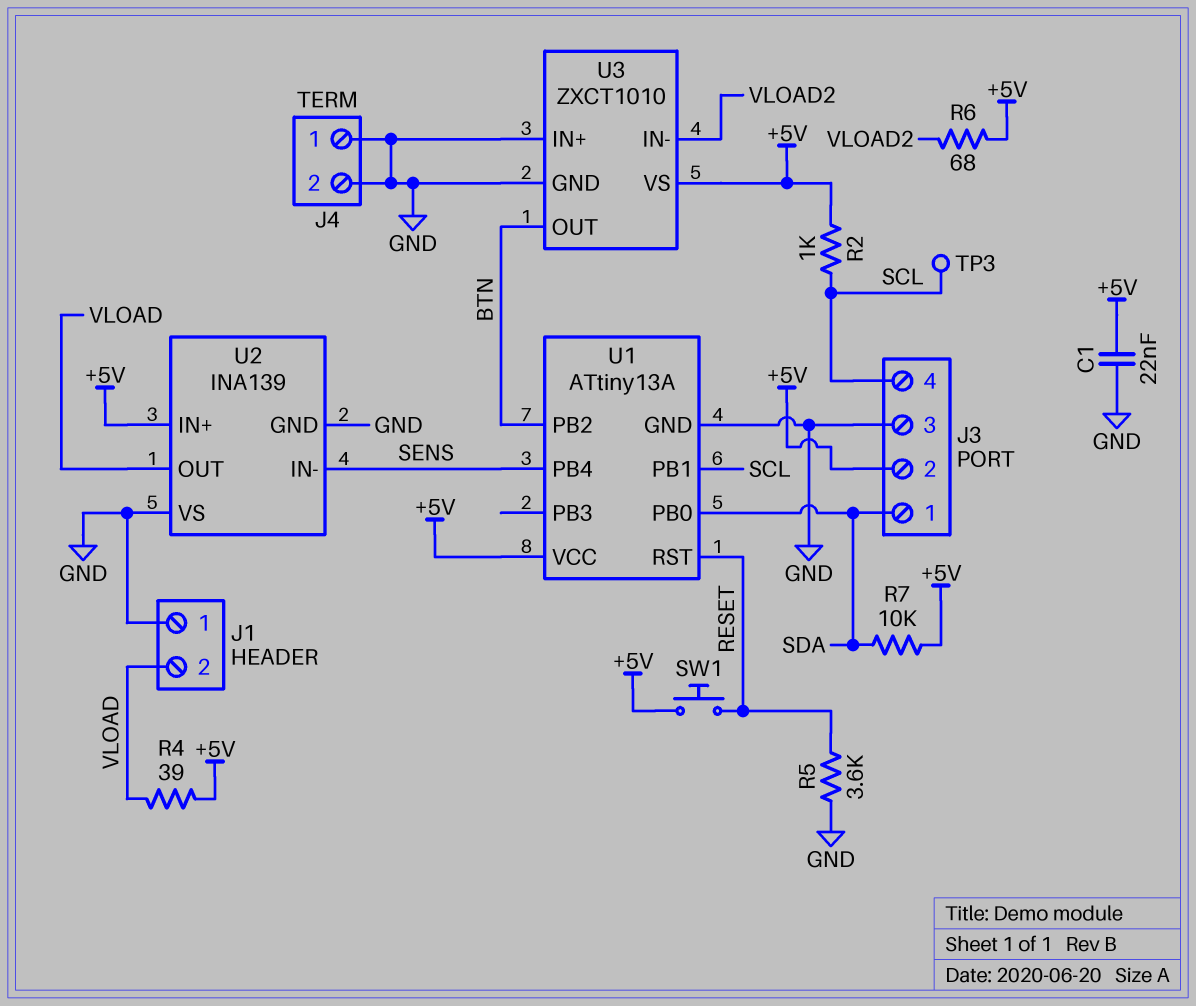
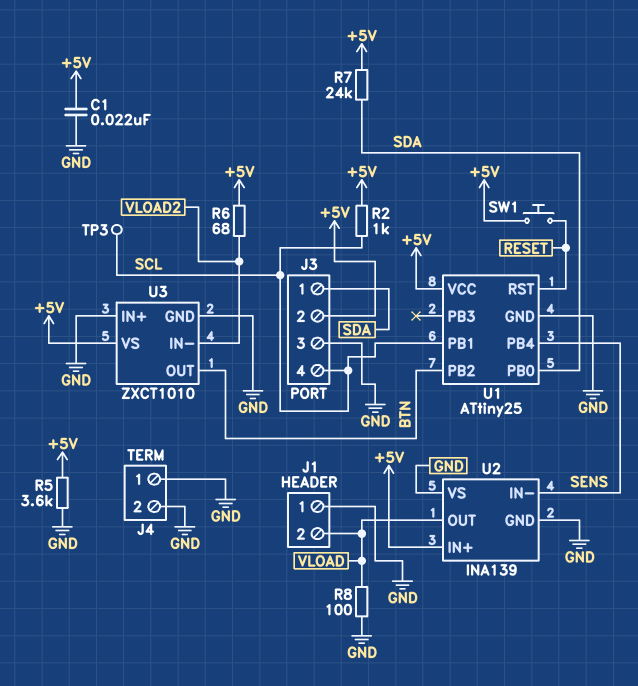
R4: 39 (+5V, VLOAD) -> none
R5: 3.6k (GND, RESET) -> 3.6k (+5V, GND)
R7: 10k (+5V, SDA) -> 24k (+5V, SDA)
R8: none -> 100 (GND, VLOAD)
U1: ATtiny13A -> ATtiny25

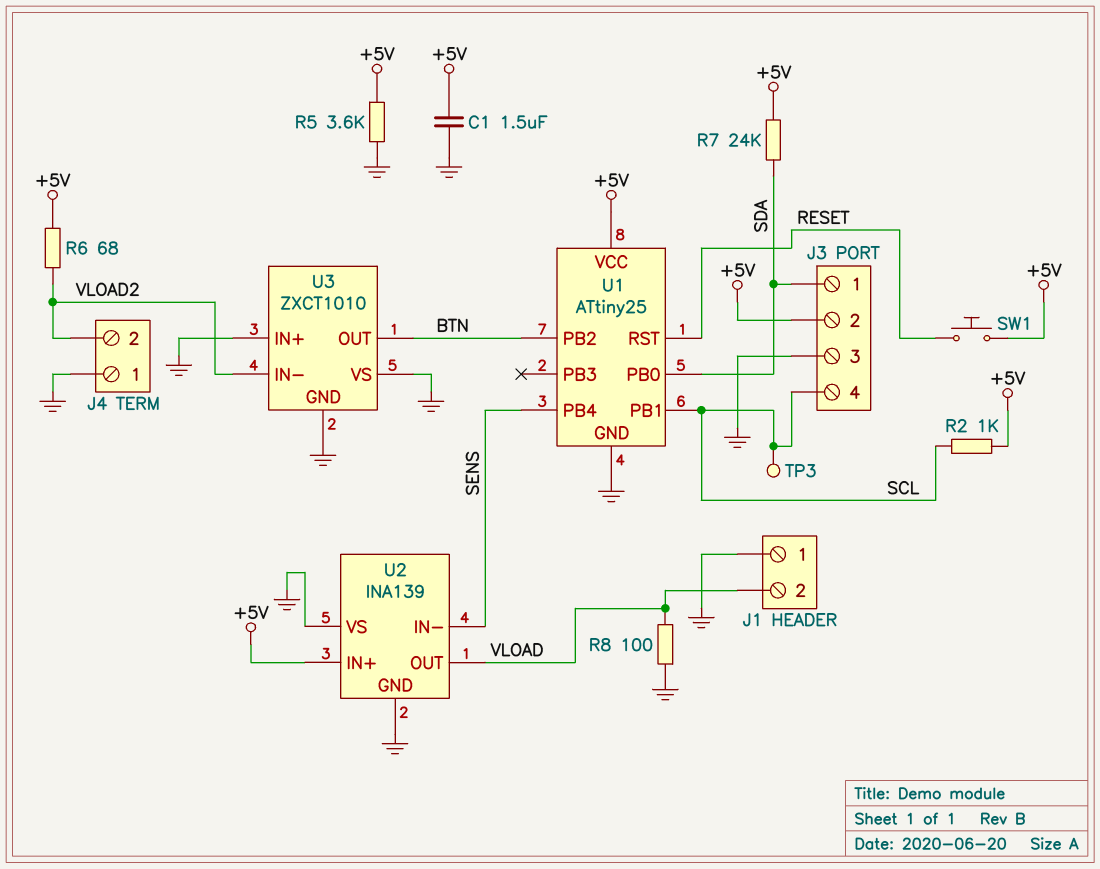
C1: 22nF (+5V, GND) -> 1.5uF (+5V, GND)
J4 pin 2: GND -> VLOAD2
U3 pin VS: +5V -> GND

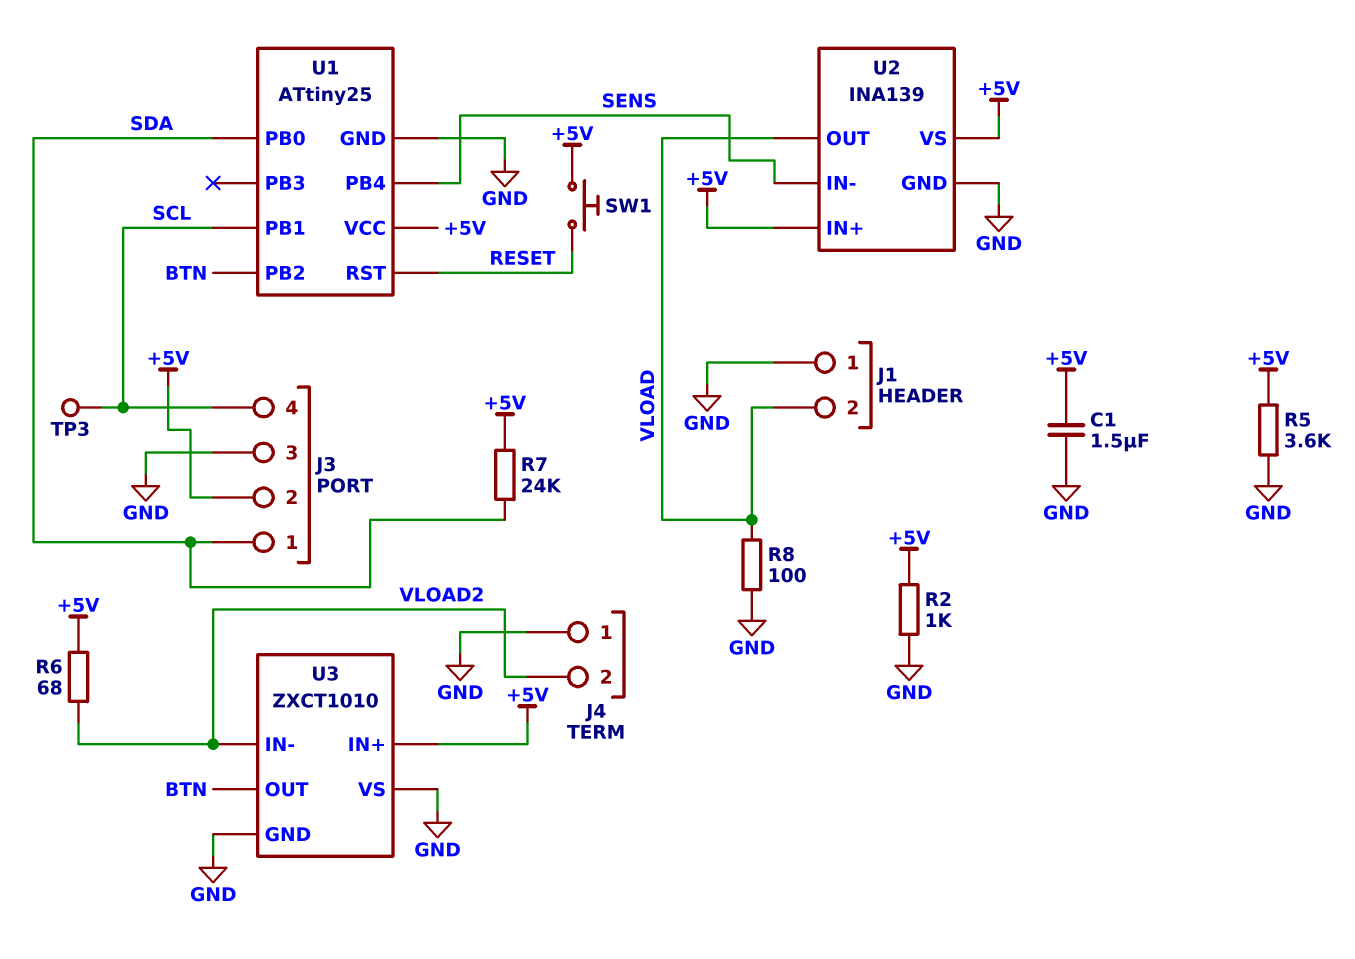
R2: 1k (+5V, SCL) -> 1k (+5V, GND)
U2 pin VS: GND -> +5V
U3 pin IN+: GND -> +5V

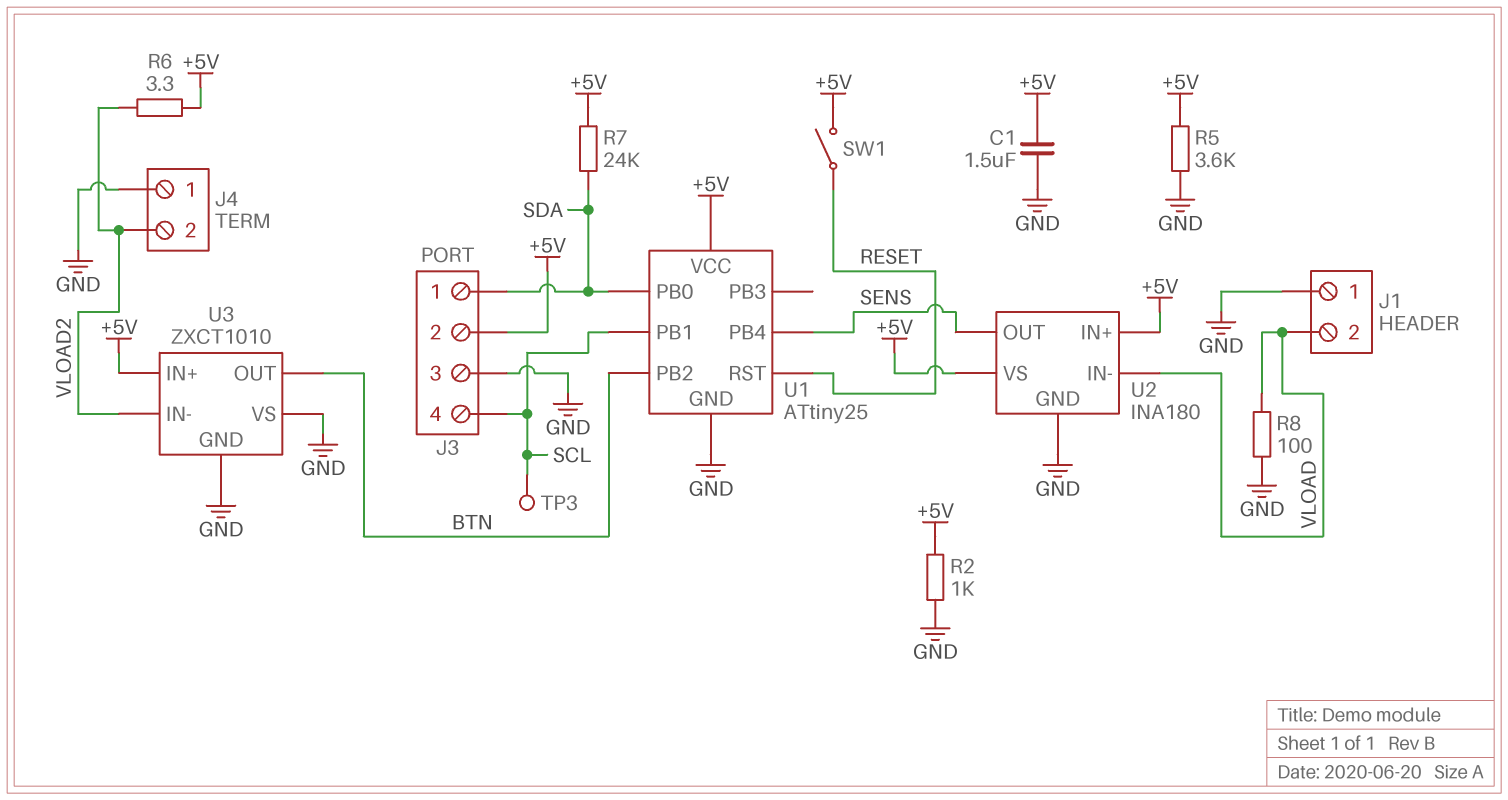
R6: 68 (+5V, VLOAD2) -> 3.3 (+5V, VLOAD2)
SW1: button (+5V, RESET) -> switch (+5V, RESET)
U2: INA139 -> INA180
U2 pin IN-: SENS -> VLOAD
U2 pin OUT: VLOAD -> SENS

